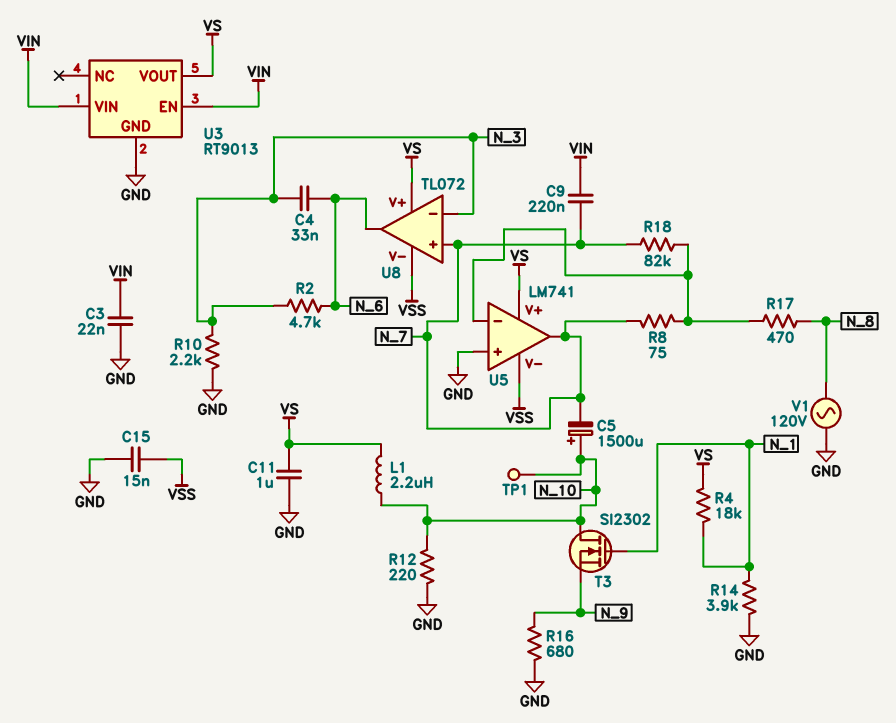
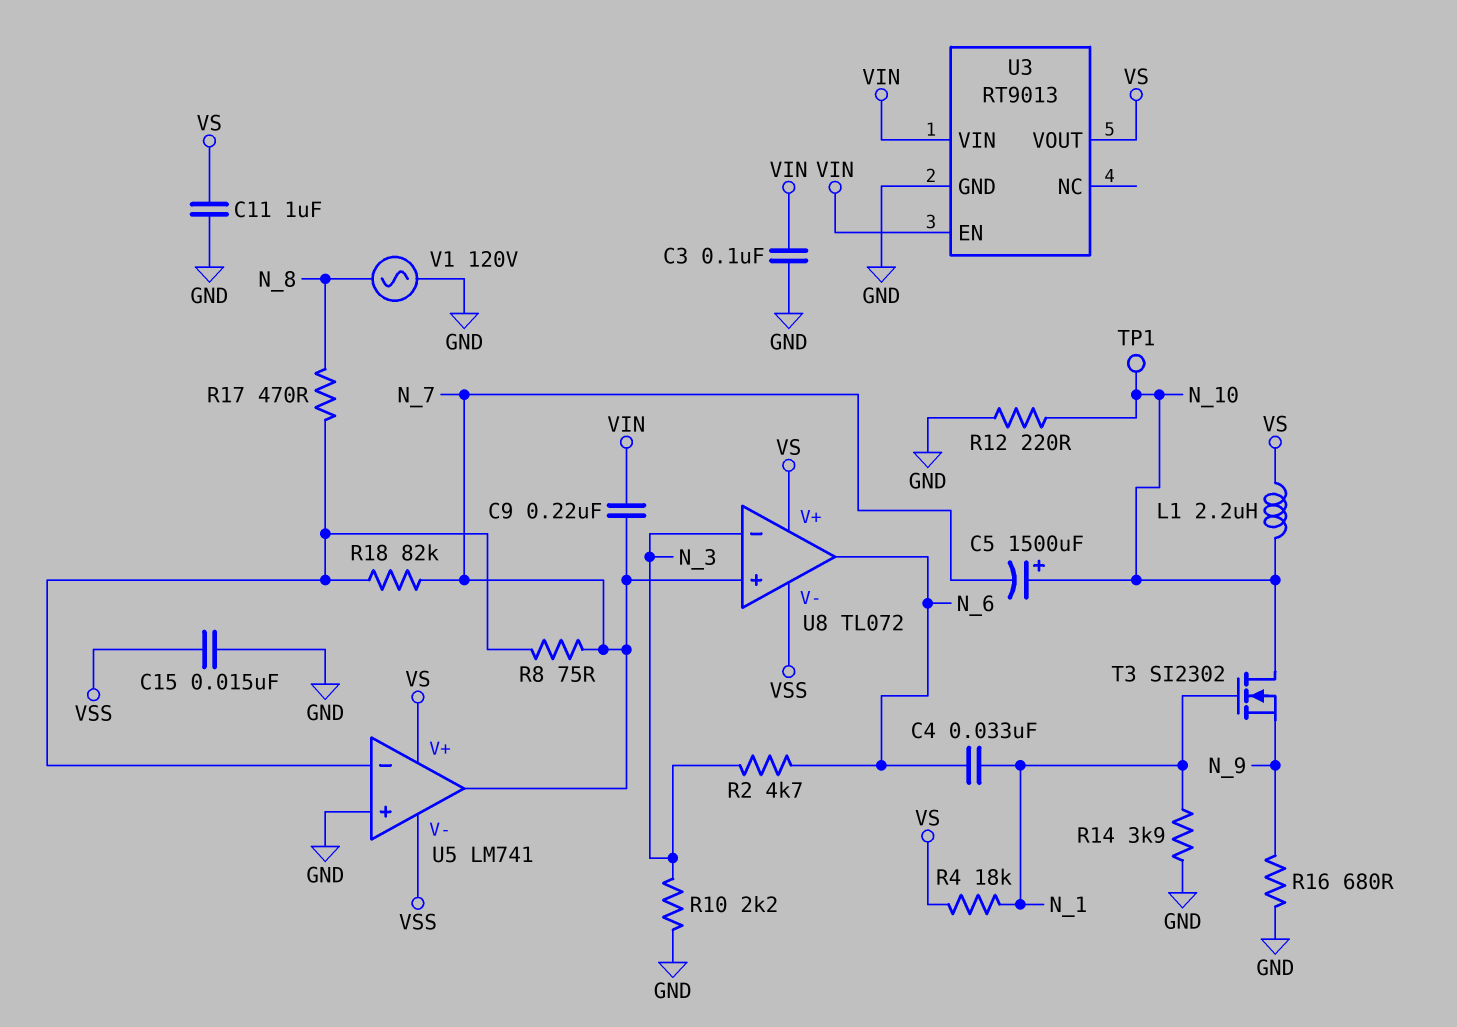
C3: 22nF (GND, VIN) -> 100nF (GND, VIN)
C4: 33nF (N_3, N_6) -> 33nF (N_1, N_6)

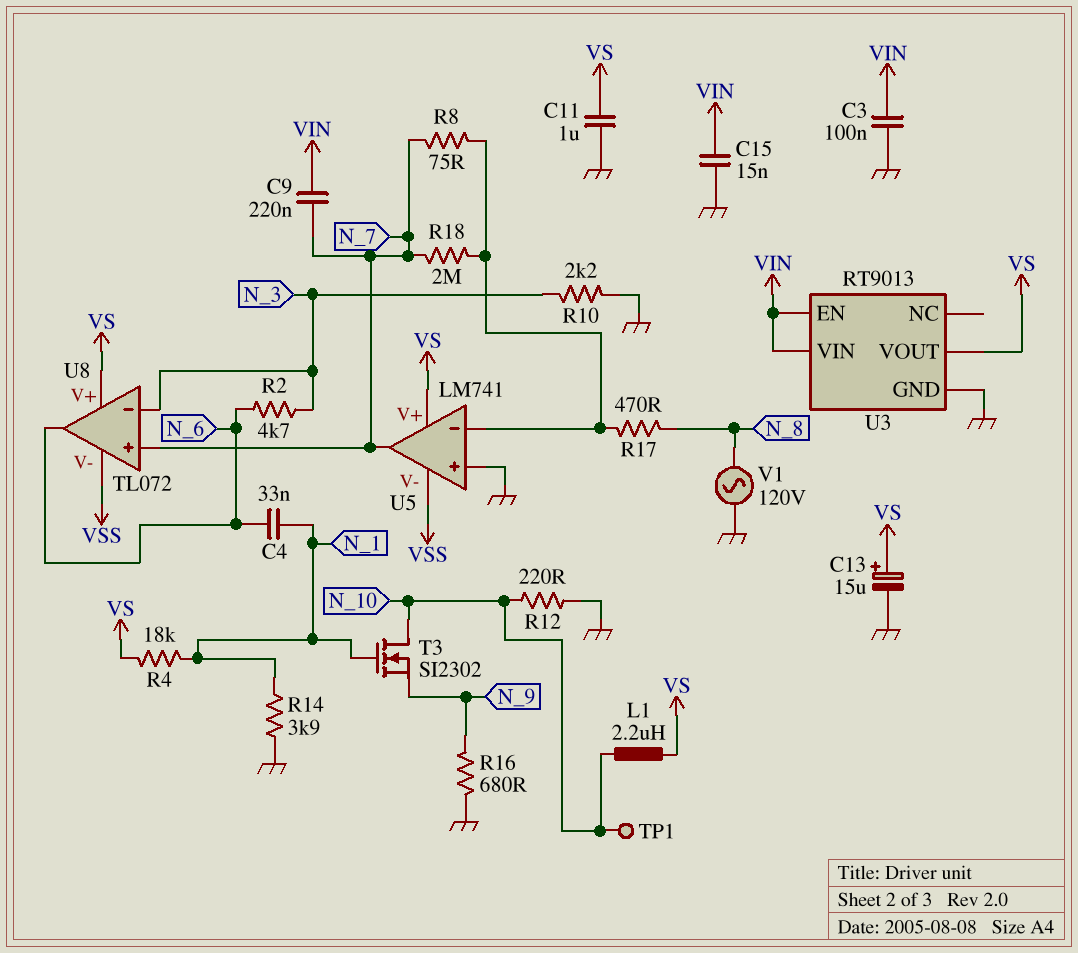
C5: 1500uF (plus N_10, minus N_7) -> none
C13: none -> 15uF (plus VS, minus GND)
C15: 15nF (GND, VSS) -> 15nF (GND, VIN)
R18: 82k (N_7, U5/in-) -> 2M (N_7, U5/in-)

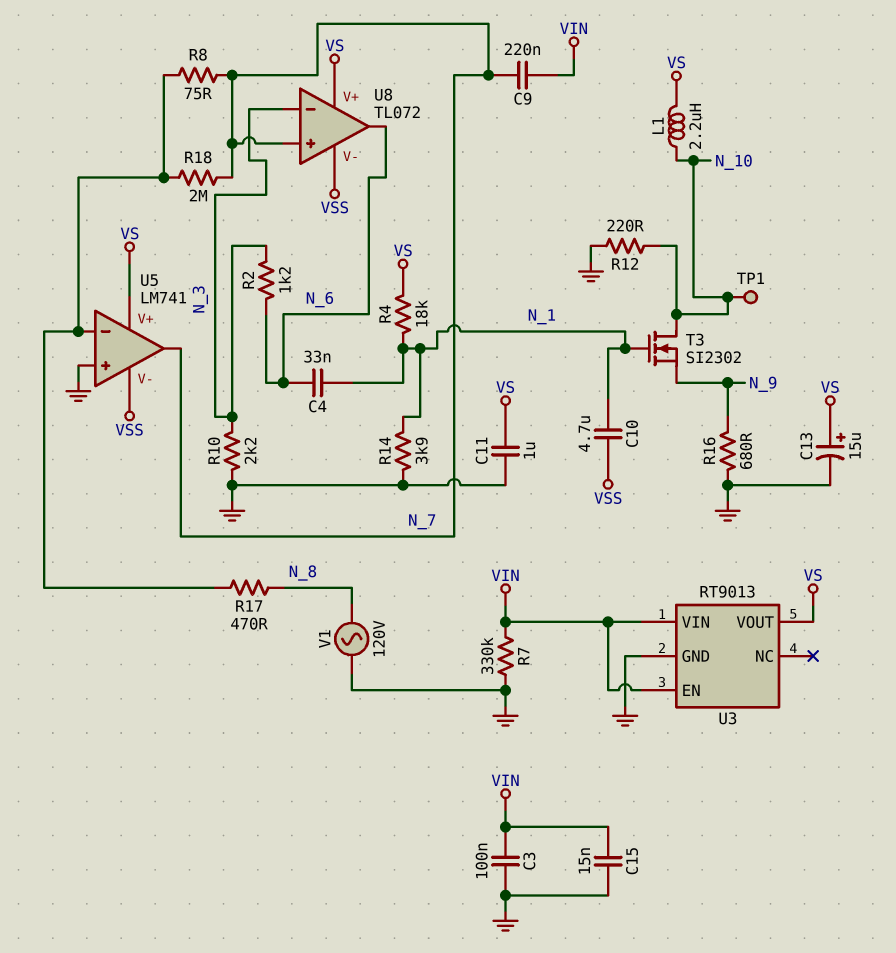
C10: none -> 4.7uF (N_1, VSS)
R2: 4.7k (N_3, N_6) -> 1.2k (N_3, N_6)
R7: none -> 330k (GND, VIN)

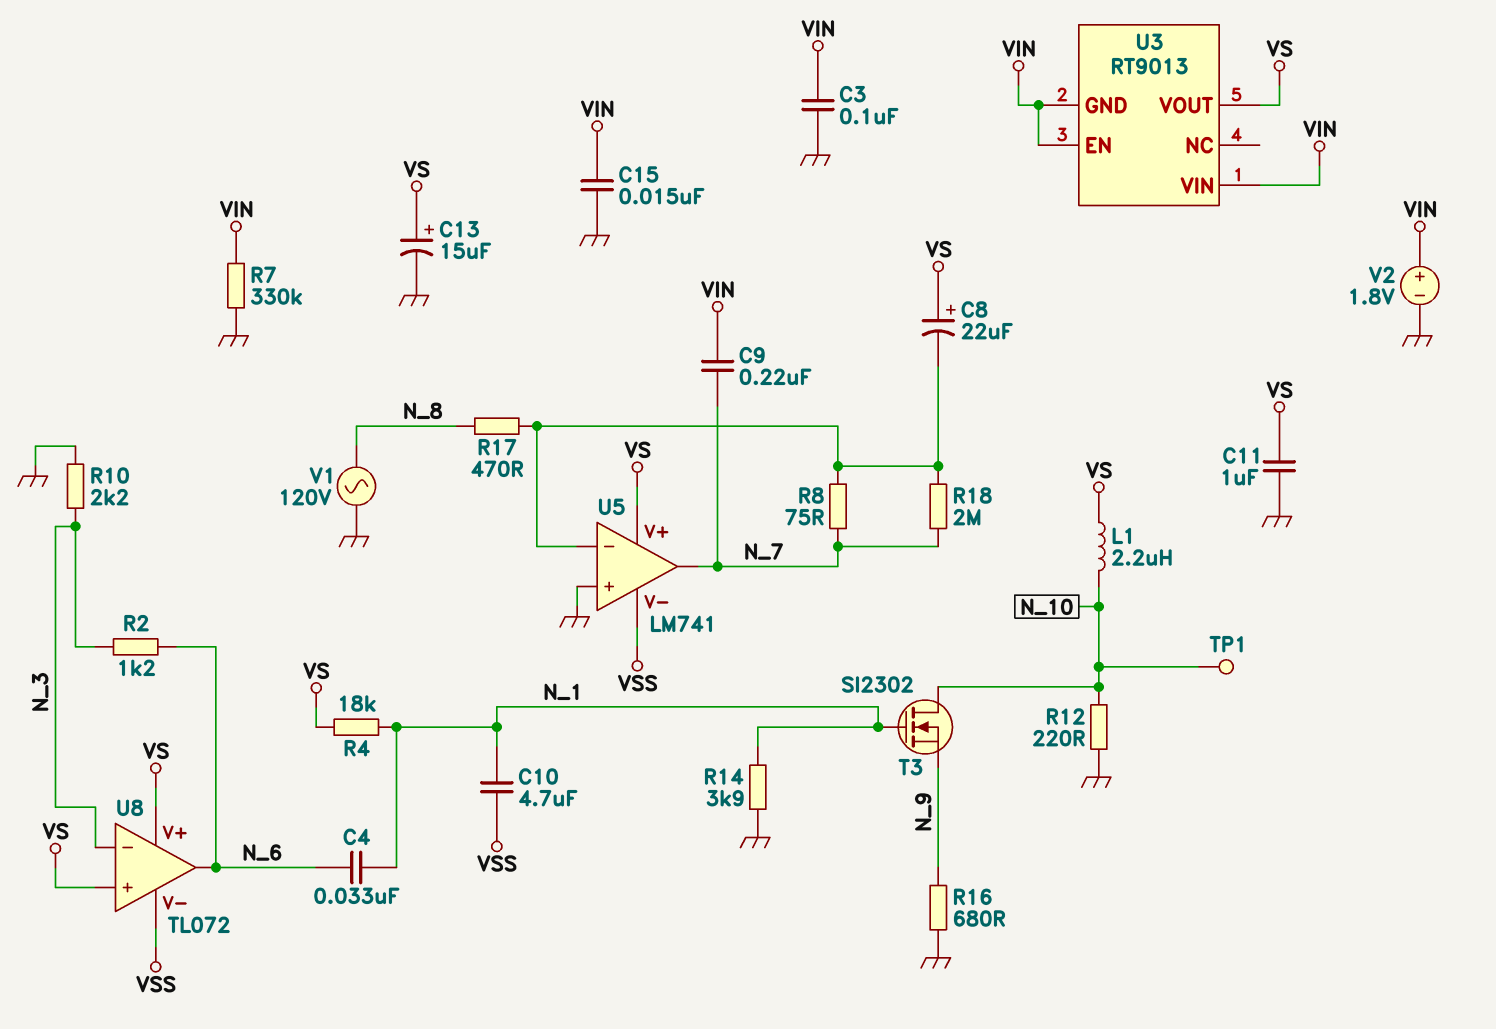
C8: none -> 22uF (plus VS, minus U5/in-)
U3 pin GND: GND -> VIN
U8 pin in+: N_7 -> VS
V2: none -> 1.8V (plus VIN, minus GND)

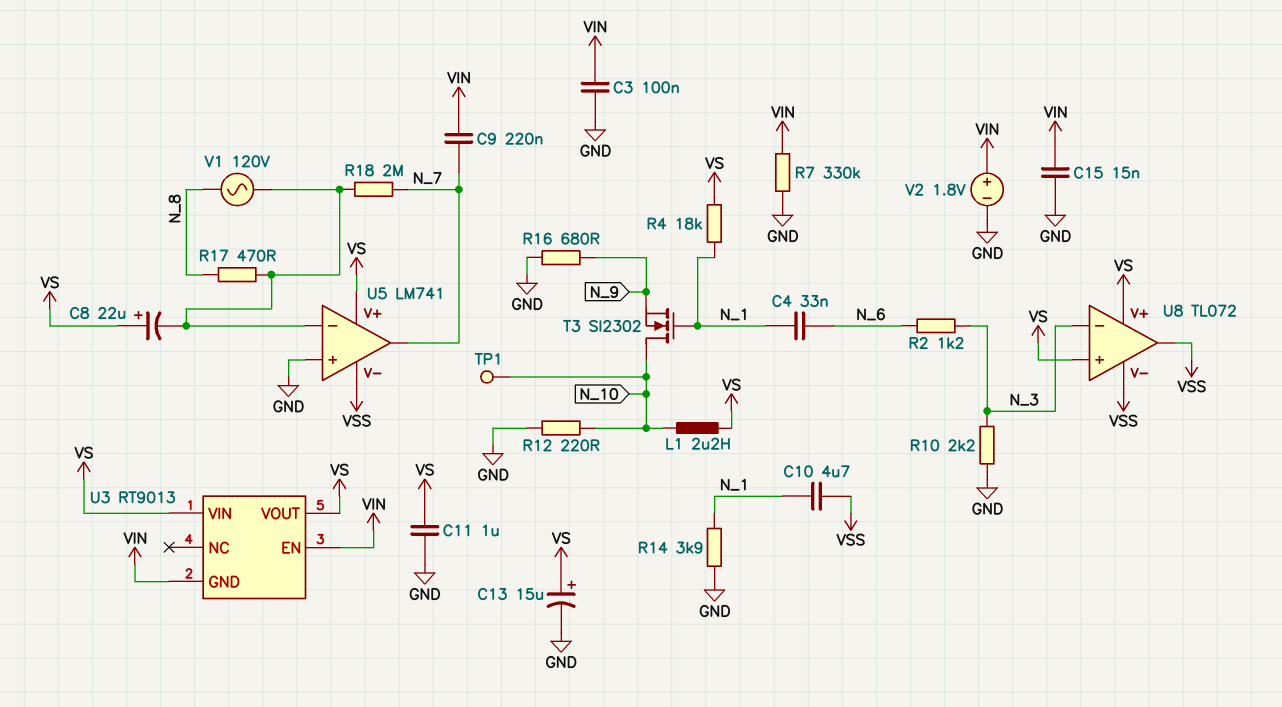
R8: 75 (N_7, U5/in-) -> none
U3 pin VIN: VIN -> VS
U8 pin out: N_6 -> VSS
V1: AC 120V (GND, N_8) -> AC 120V (N_8, U5/in-)

